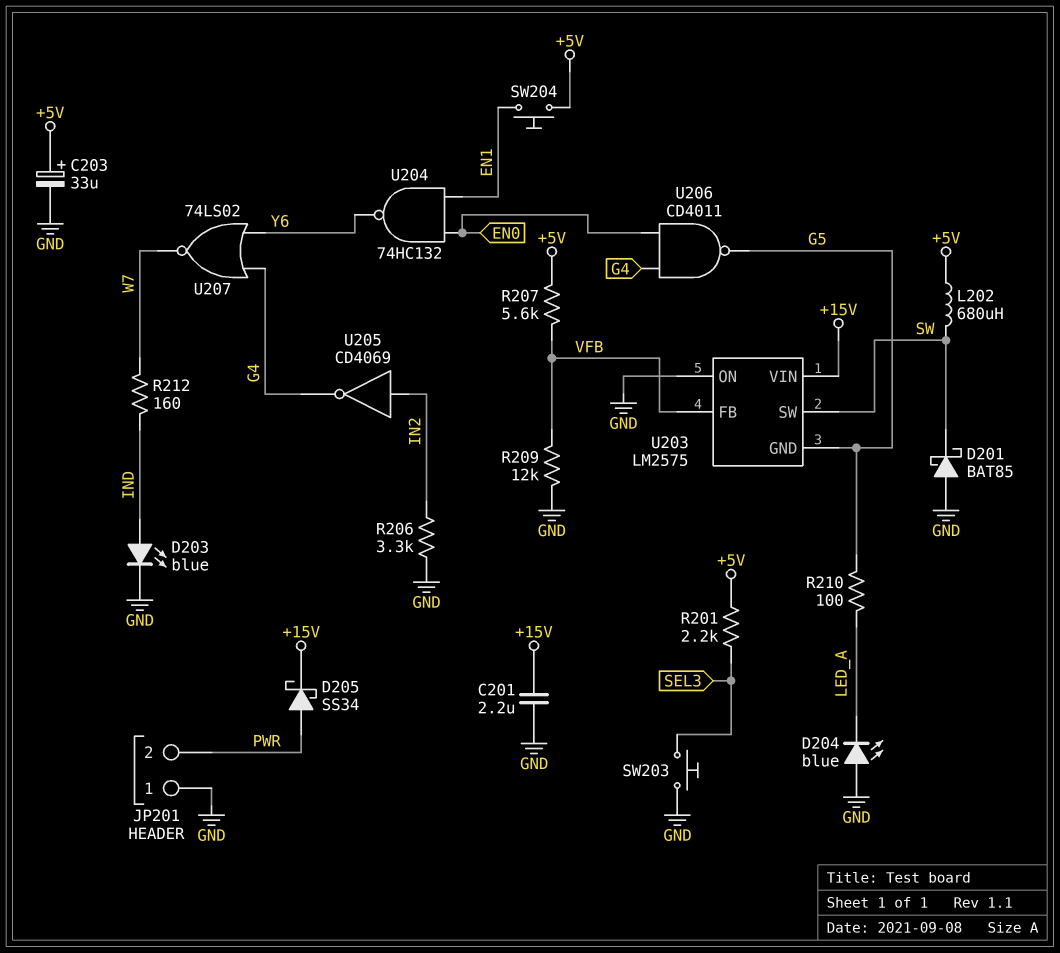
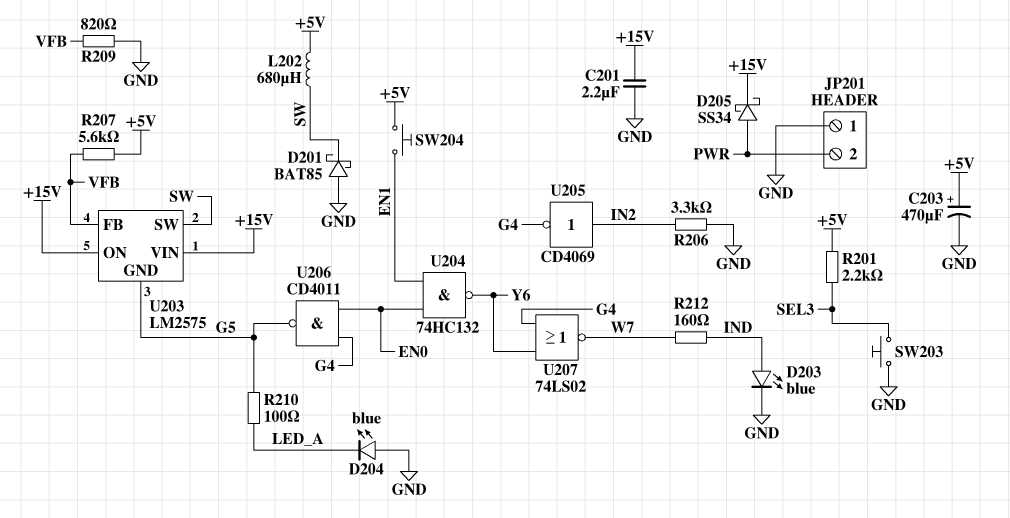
C203: 33uF (plus +5V, minus GND) -> 470uF (plus +5V, minus GND)
R209: 12k (GND, VFB) -> 820 (GND, VFB)
U203 pin ON: GND -> +15V

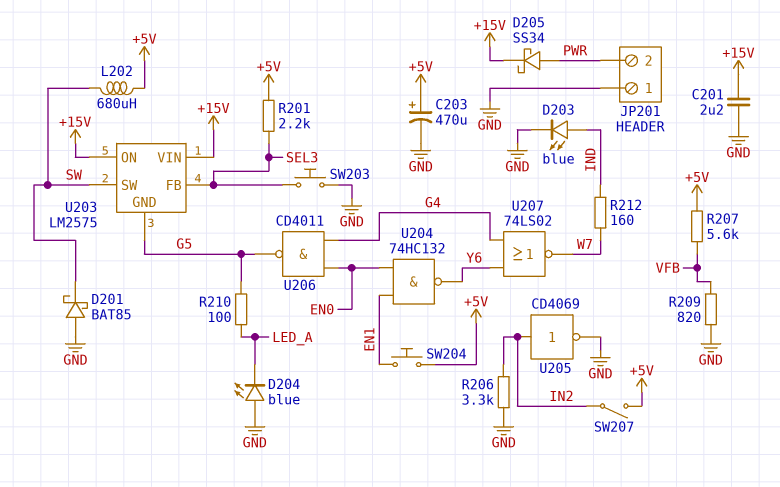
SW207: none -> switch (+5V, IN2)
U203 pin FB: VFB -> SEL3
U205: NOT CD4069 (in IN2, out G4) -> NOT CD4069 (in IN2, out GND)

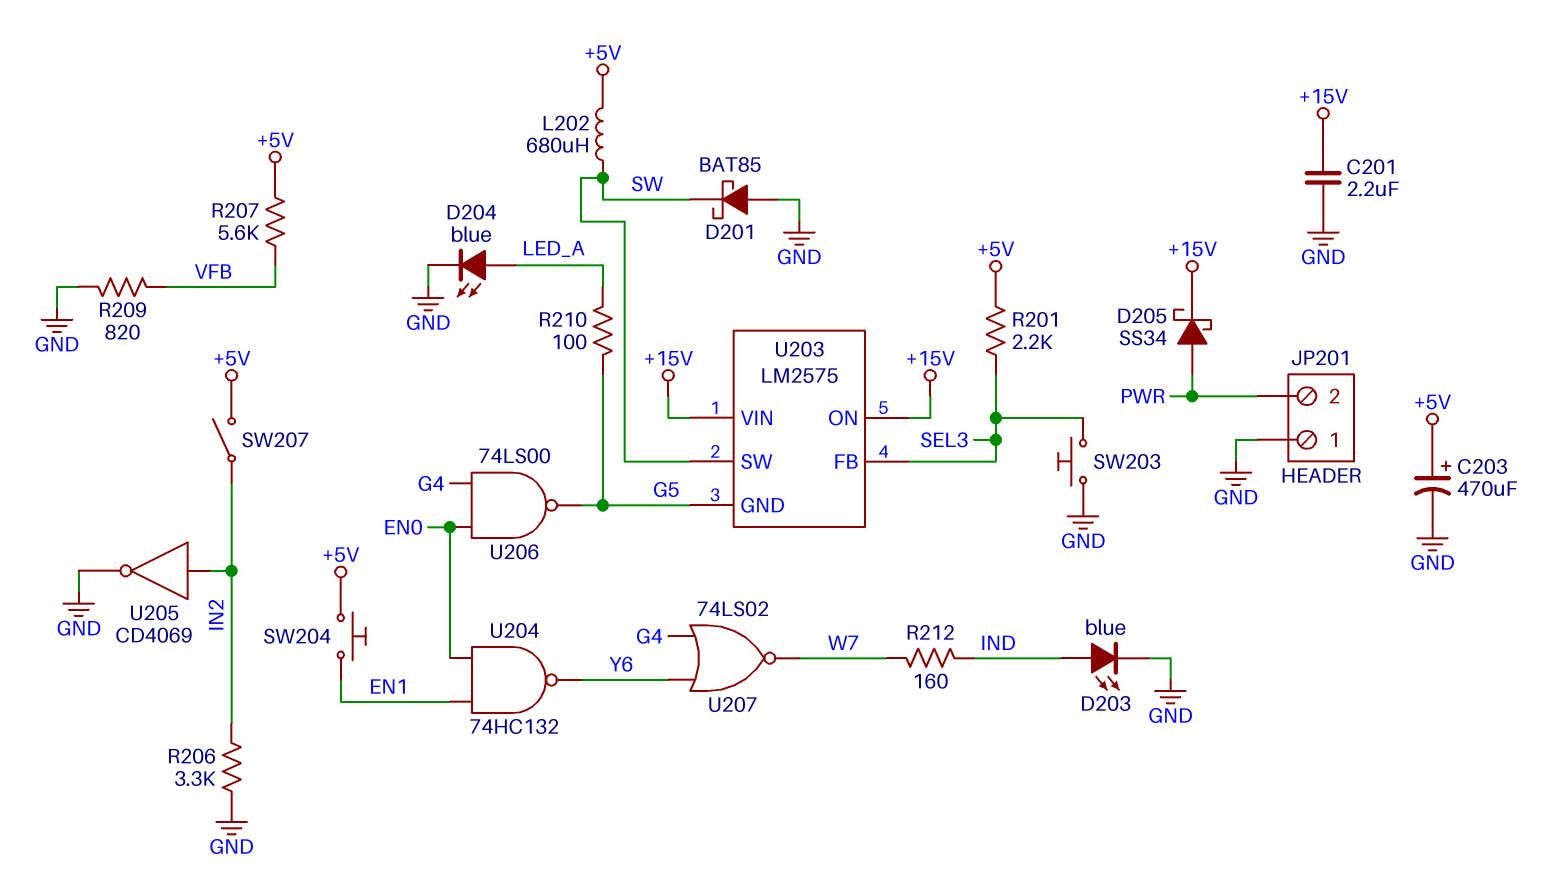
D204: LED blue (A GND, K LED_A) -> LED blue (A LED_A, K GND)
U206: NAND CD4011 (in EN0, in G4, out G5) -> NAND 74LS00 (in EN0, in G4, out G5)

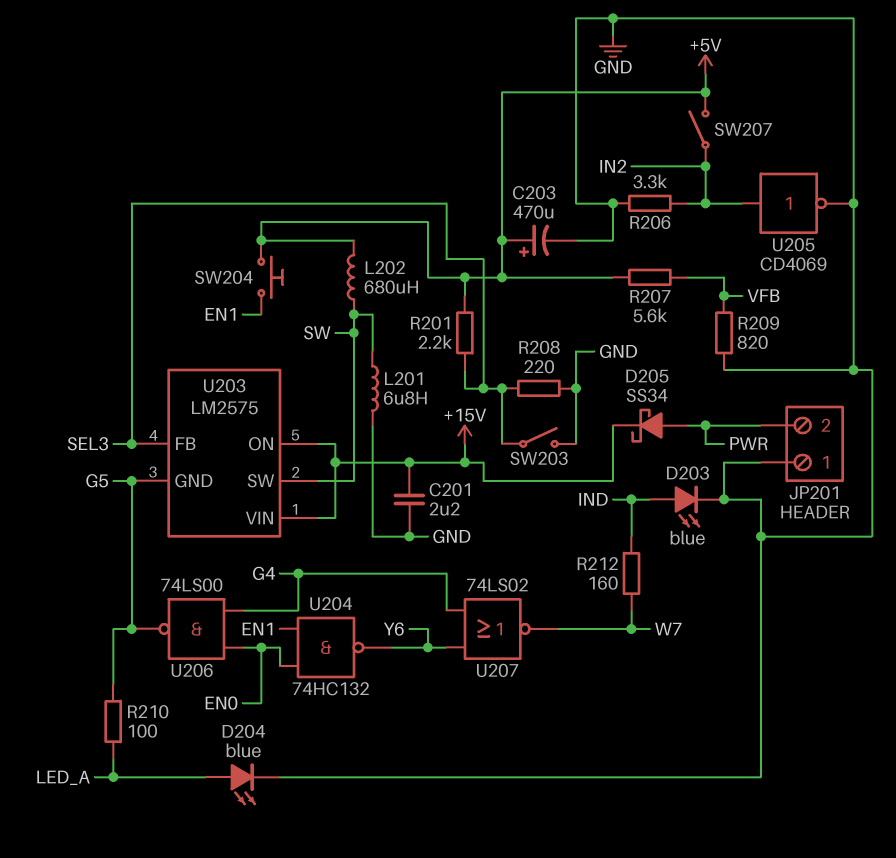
D201: schottky BAT85 (A GND, K SW) -> none
L201: none -> 6.8uH (GND, SW)
R208: none -> 220 (GND, SEL3)
SW203: button (GND, SEL3) -> switch (GND, SEL3)

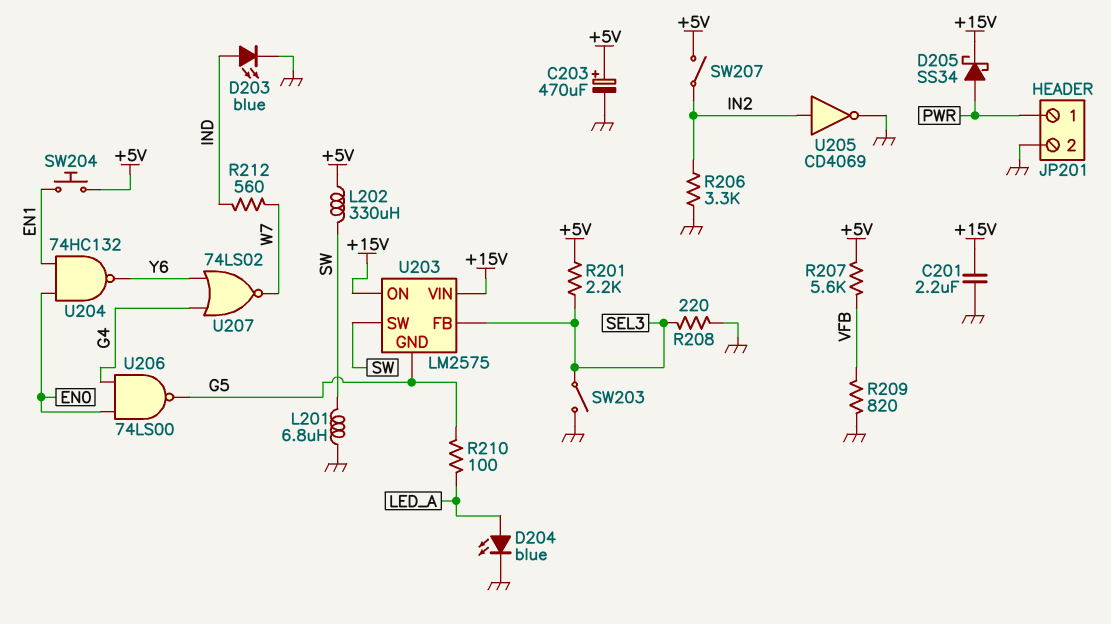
JP201 pin 1: GND -> PWR
JP201 pin 2: PWR -> GND
L202: 680uH (+5V, SW) -> 330uH (+5V, SW)
R212: 160 (IND, W7) -> 560 (IND, W7)

